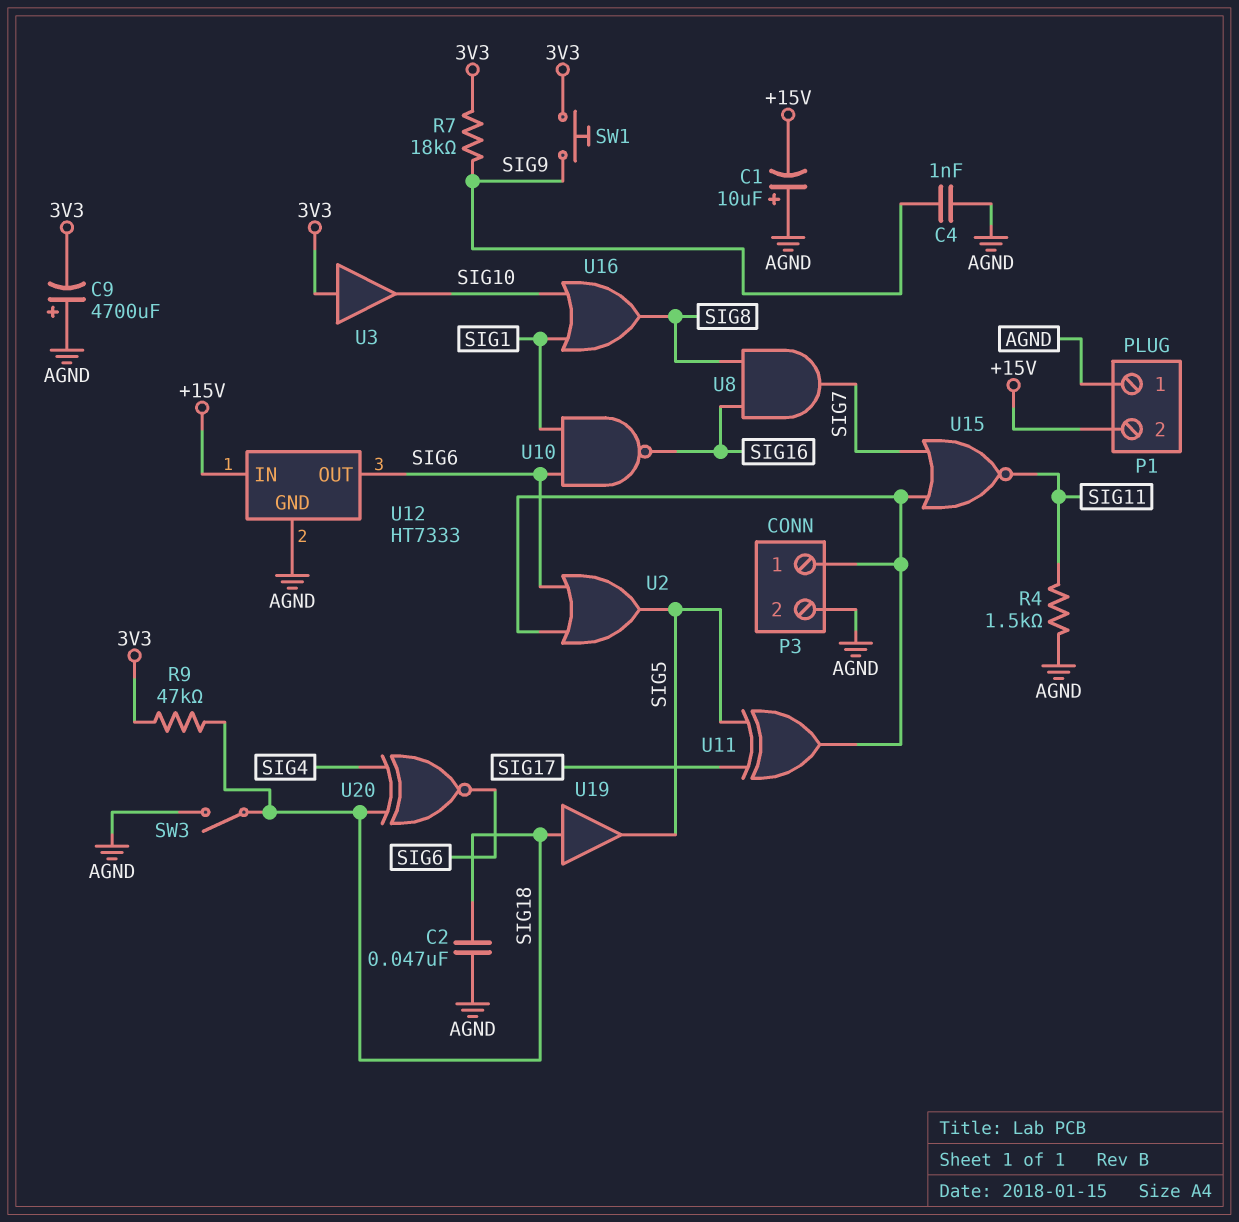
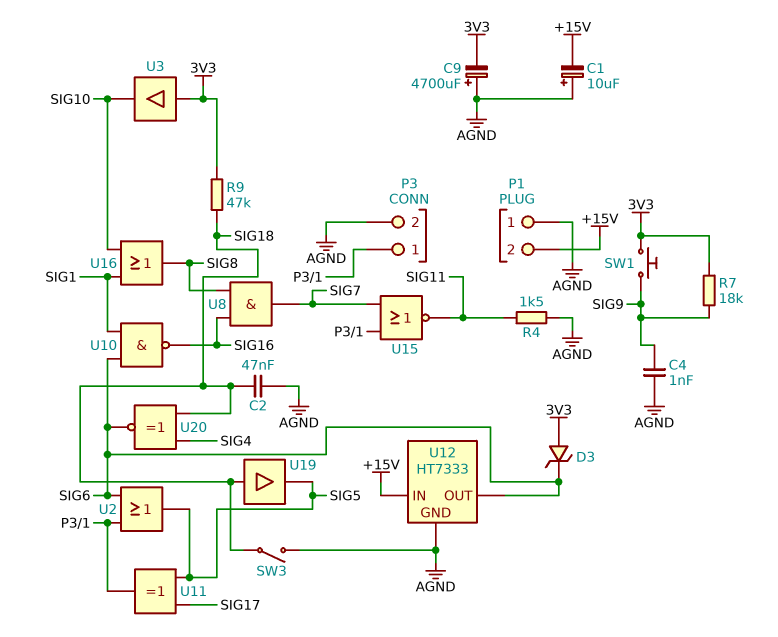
D3: none -> zener (A 3V3, K SIG6)

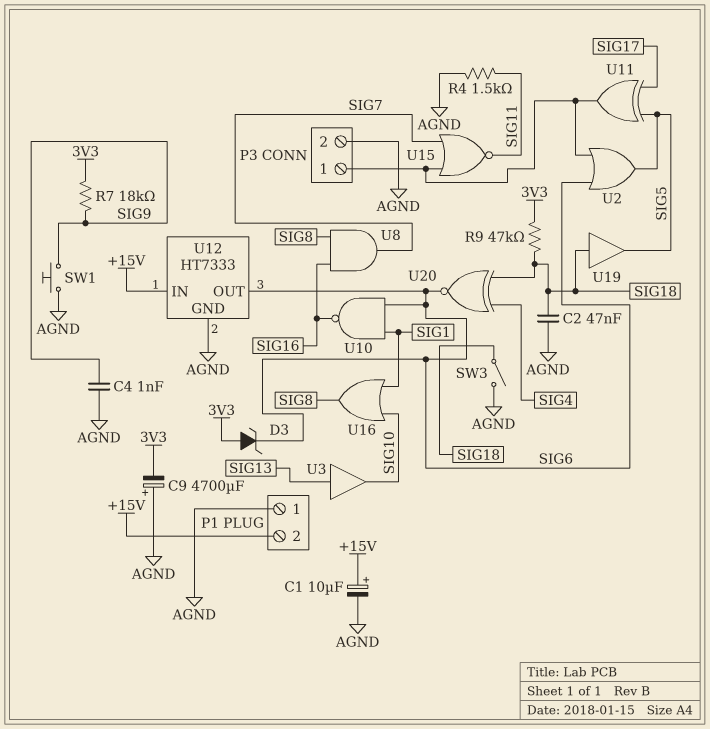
C1: 10uF (plus AGND, minus +15V) -> 10uF (plus +15V, minus AGND)
SW1: button (3V3, SIG9) -> button (AGND, SIG9)
U3: buffer (in 3V3, out SIG10) -> buffer (in SIG13, out SIG10)

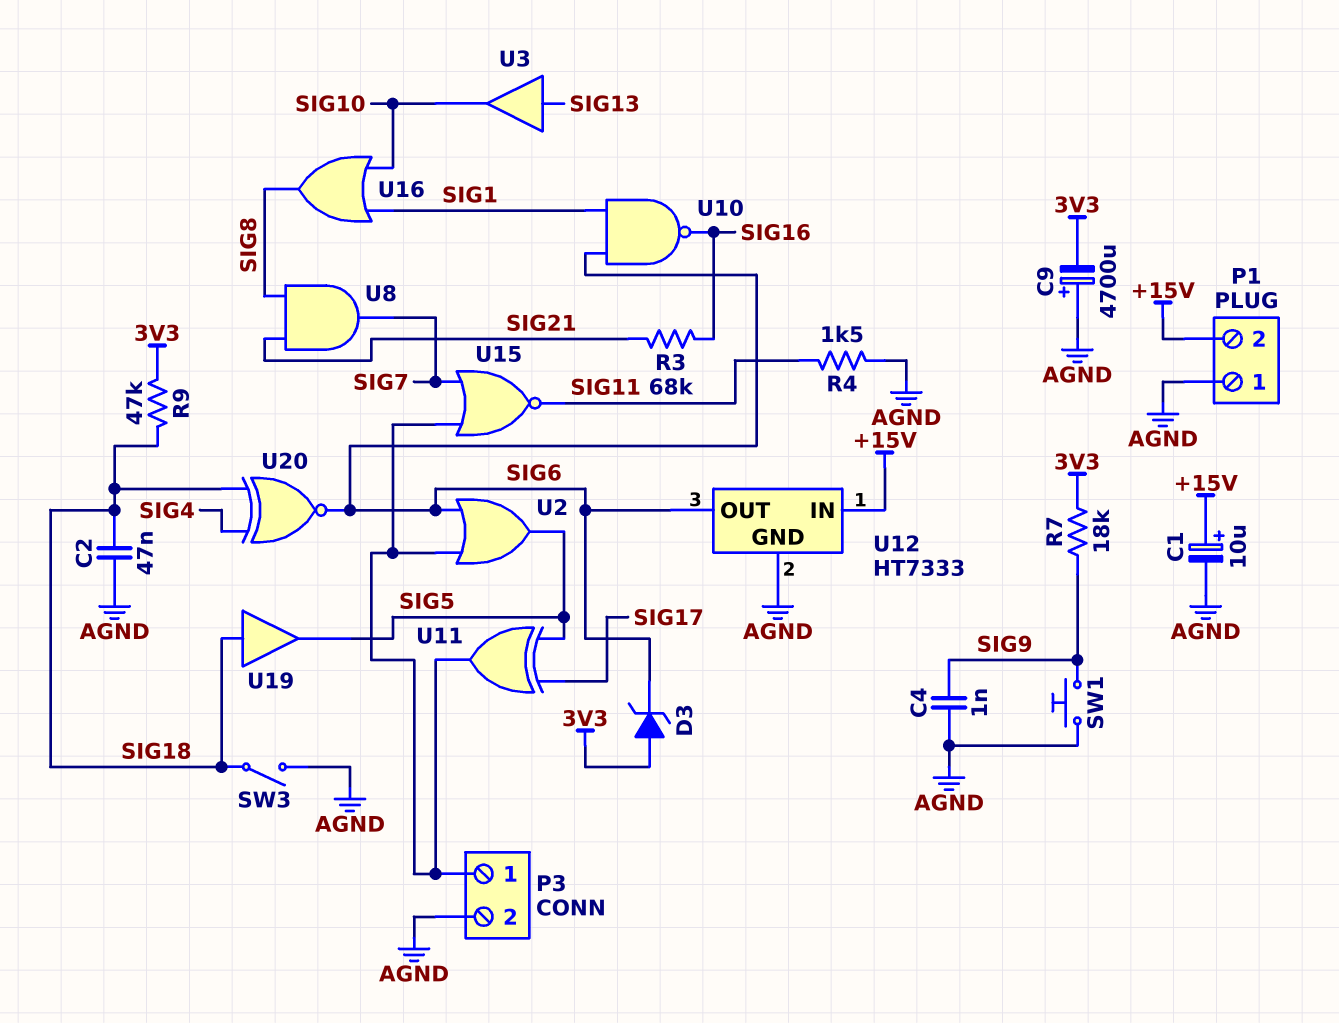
R3: none -> 68k (SIG16, SIG21)
U8: AND (in SIG8, in SIG16, out SIG7) -> AND (in SIG8, in SIG21, out SIG7)

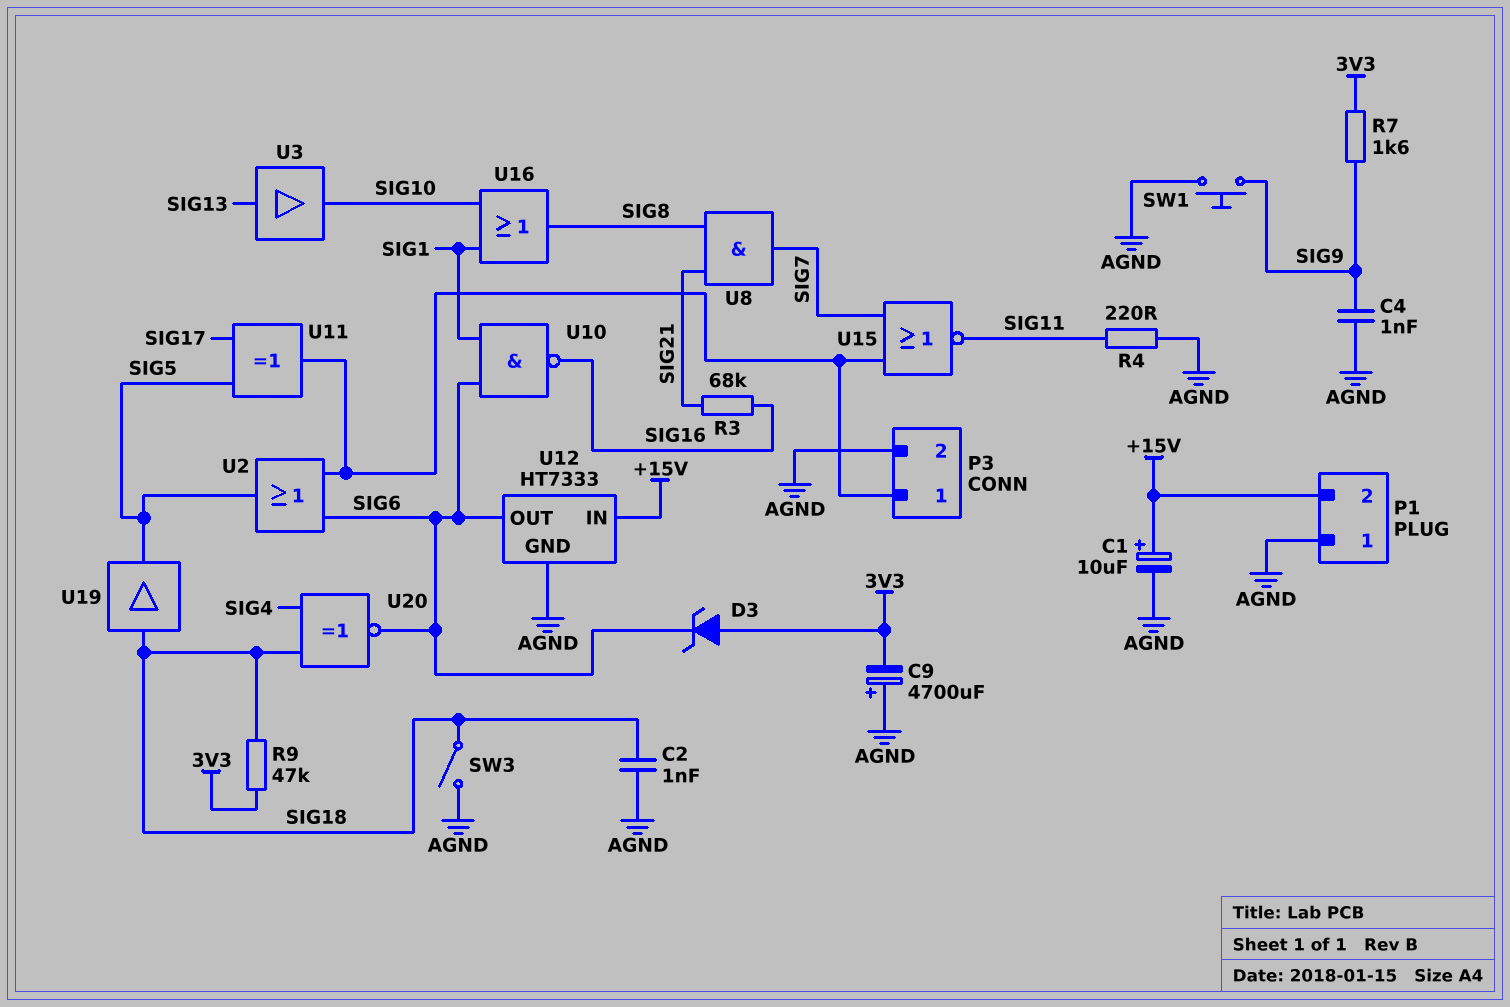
C2: 47nF (AGND, SIG18) -> 1nF (AGND, SIG18)
R4: 1.5k (AGND, SIG11) -> 220 (AGND, SIG11)
R7: 18k (3V3, SIG9) -> 1.6k (3V3, SIG9)

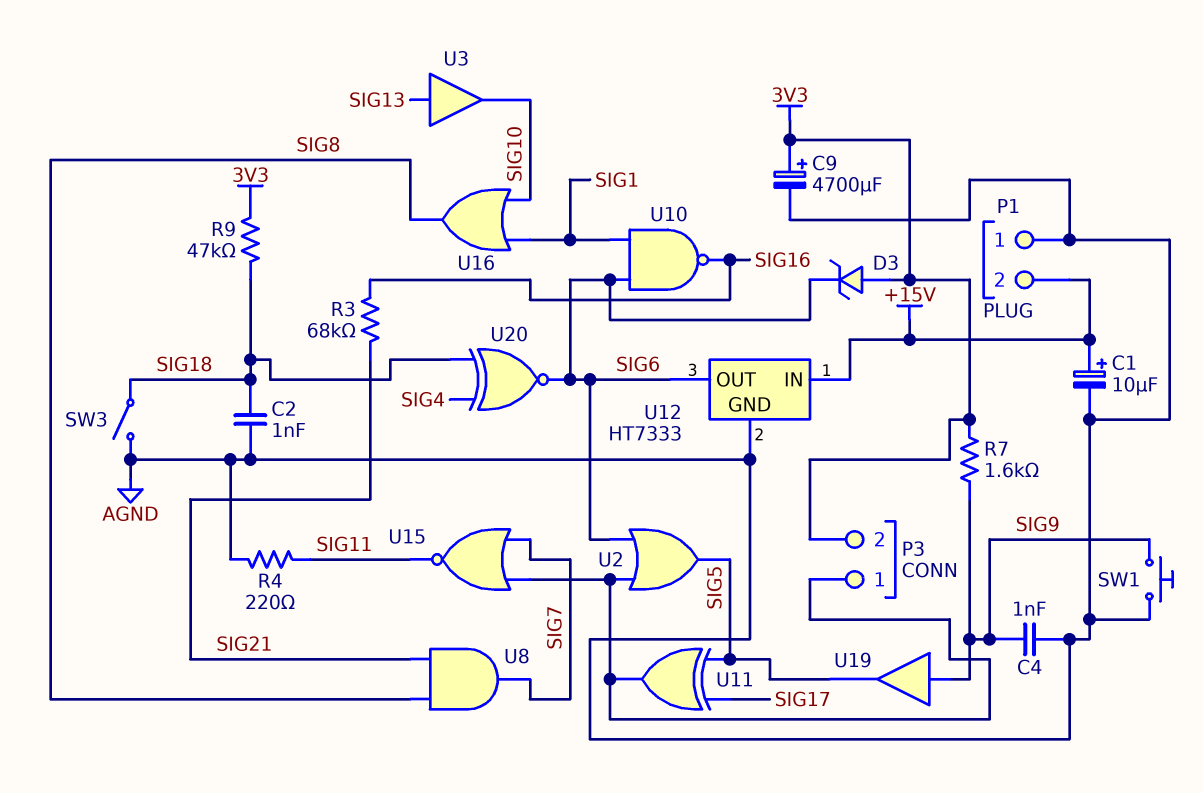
C9: 4700uF (plus AGND, minus 3V3) -> 4700uF (plus 3V3, minus AGND)
P3 pin 2: AGND -> 3V3
U19: buffer (in SIG18, out SIG5) -> buffer (in SIG9, out SIG5)

